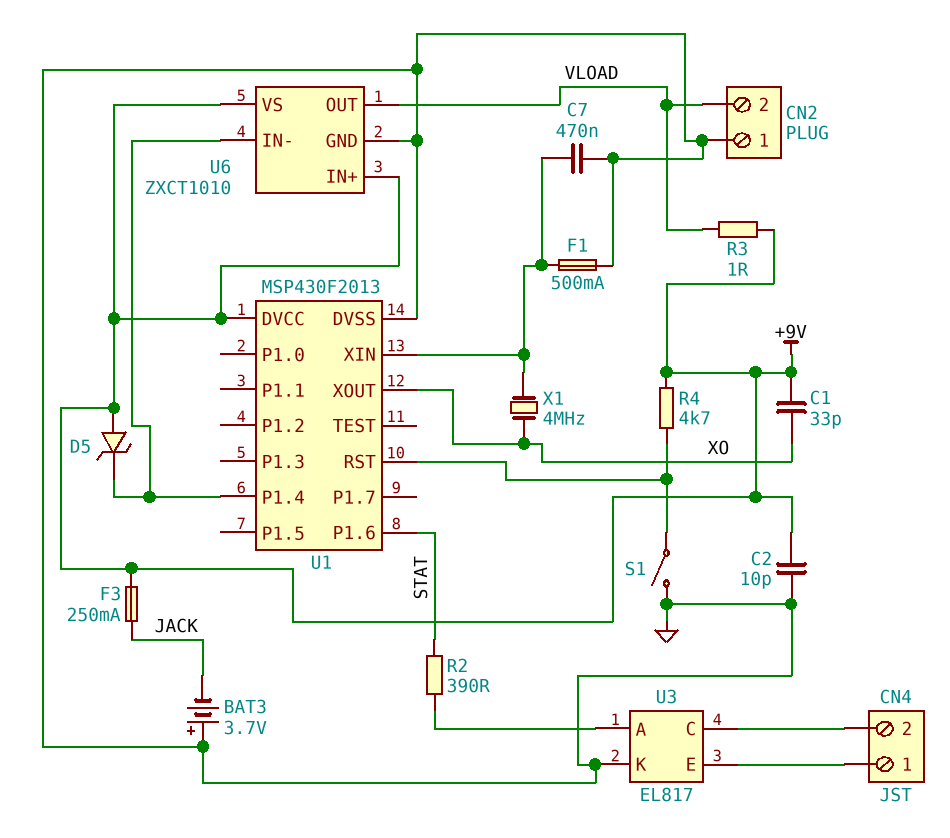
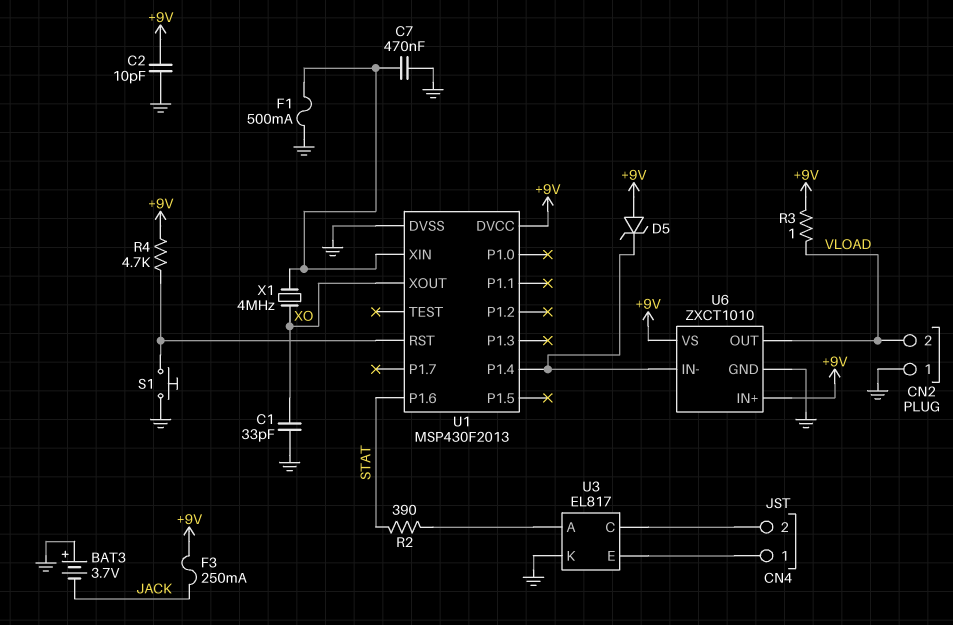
C1: 33pF (+9V, XO) -> 33pF (GND, XO)
S1: switch (GND, U1/RST) -> button (GND, U1/RST)

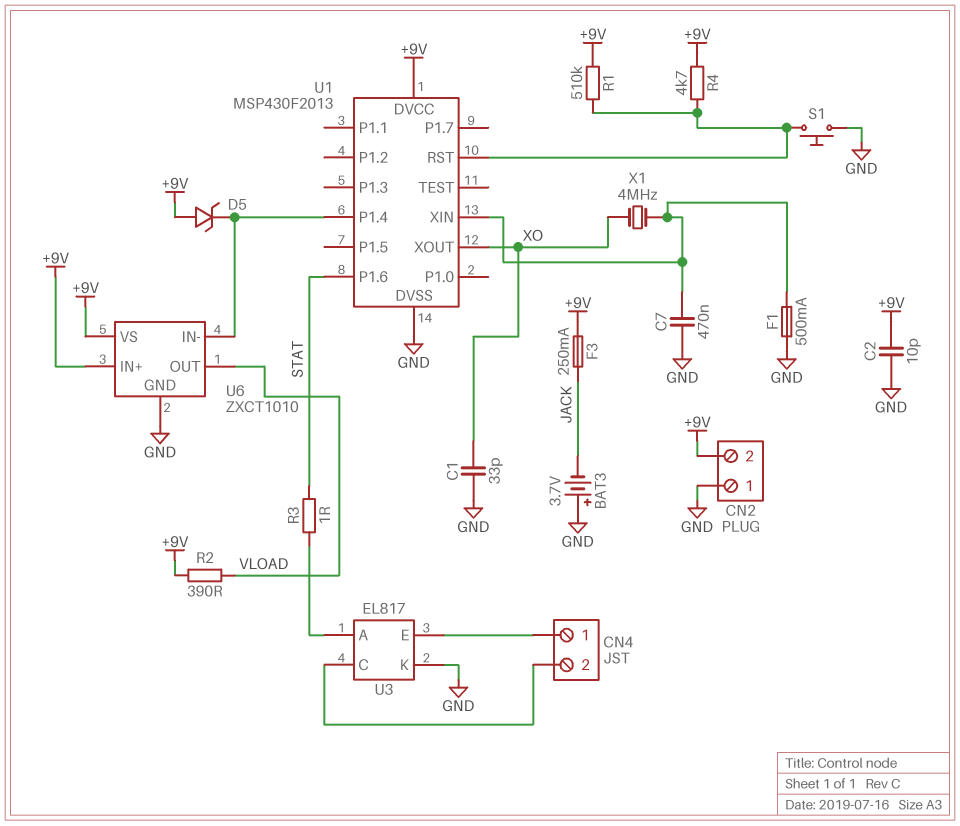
CN2 pin 2: VLOAD -> +9V
R1: none -> 510k (+9V, U1/RST)
R2: 390 (STAT, U3/A) -> 390 (+9V, VLOAD)
R3: 1 (+9V, VLOAD) -> 1 (STAT, U3/A)

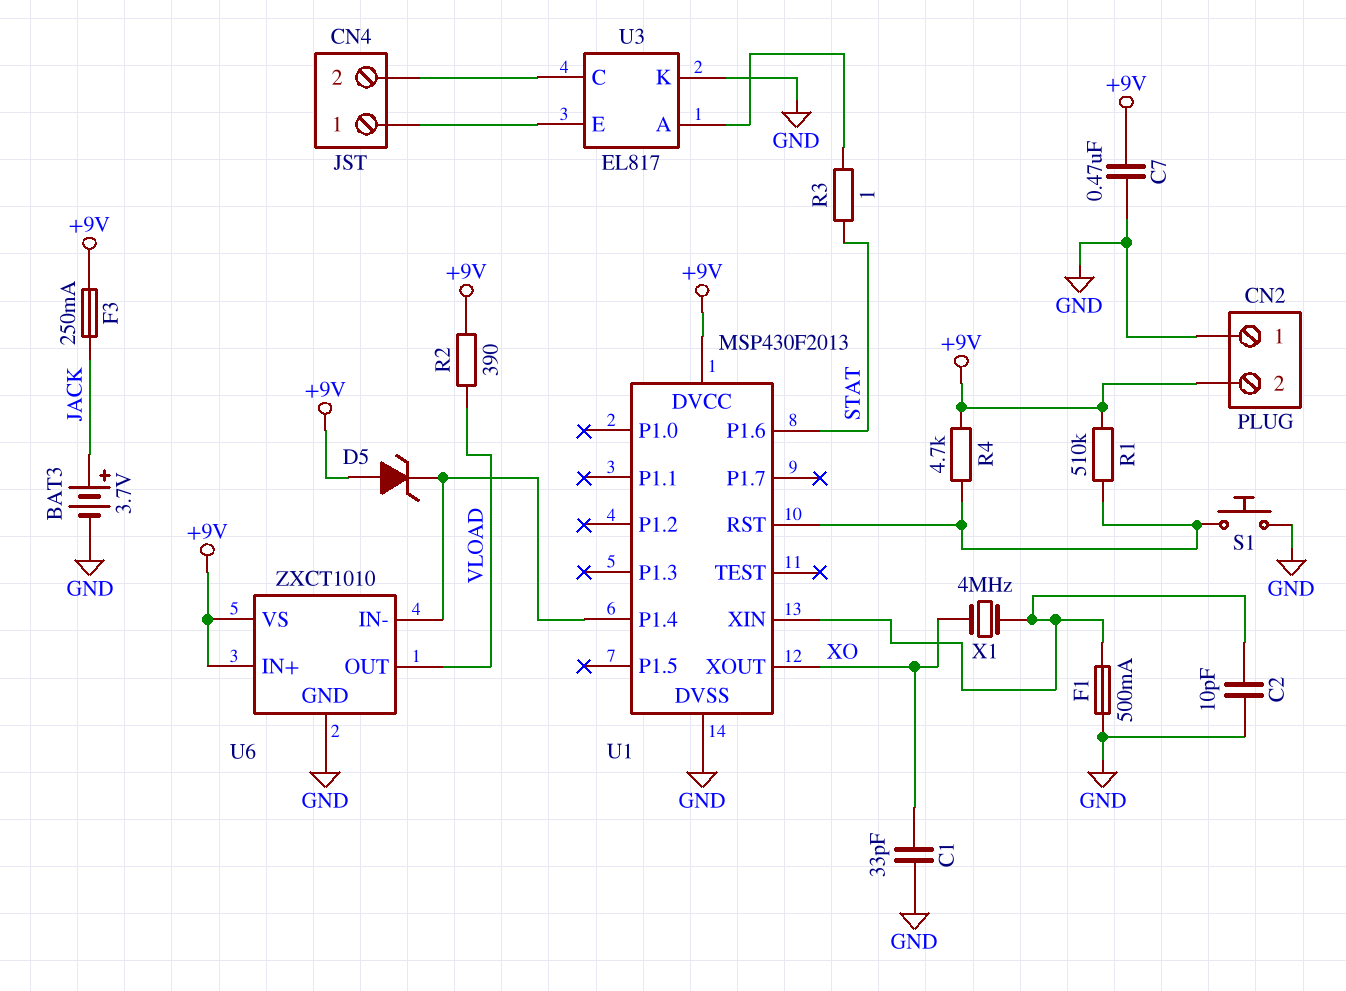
BAT3: 3.7V (plus GND, minus JACK) -> 3.7V (plus JACK, minus GND)
C2: 10pF (+9V, GND) -> 10pF (GND, U1/XIN)
C7: 470nF (GND, U1/XIN) -> 470nF (+9V, GND)

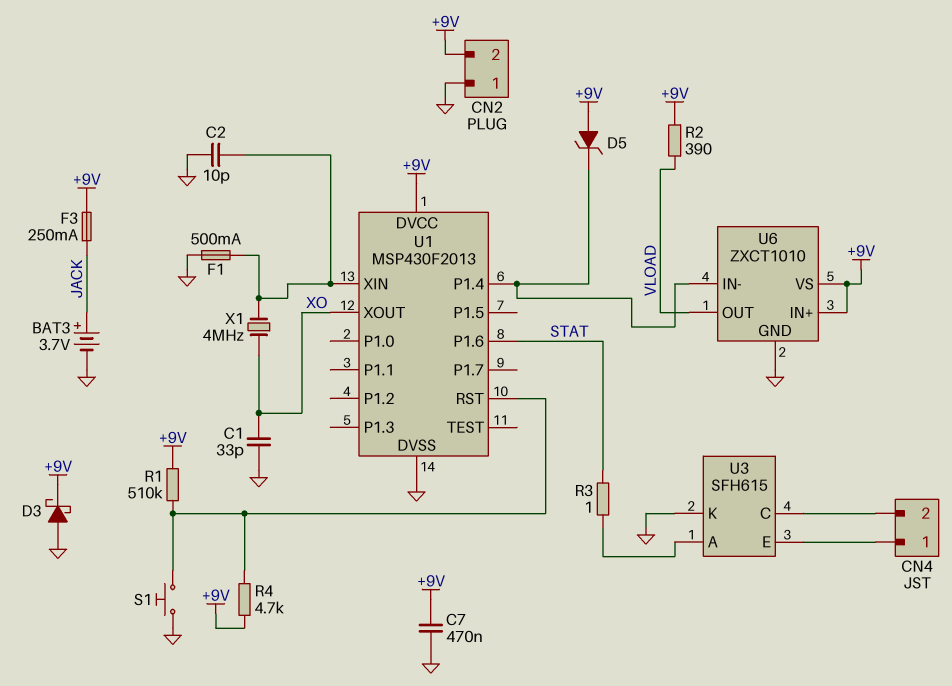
D3: none -> schottky (A GND, K +9V)
U3: EL817 -> SFH615

